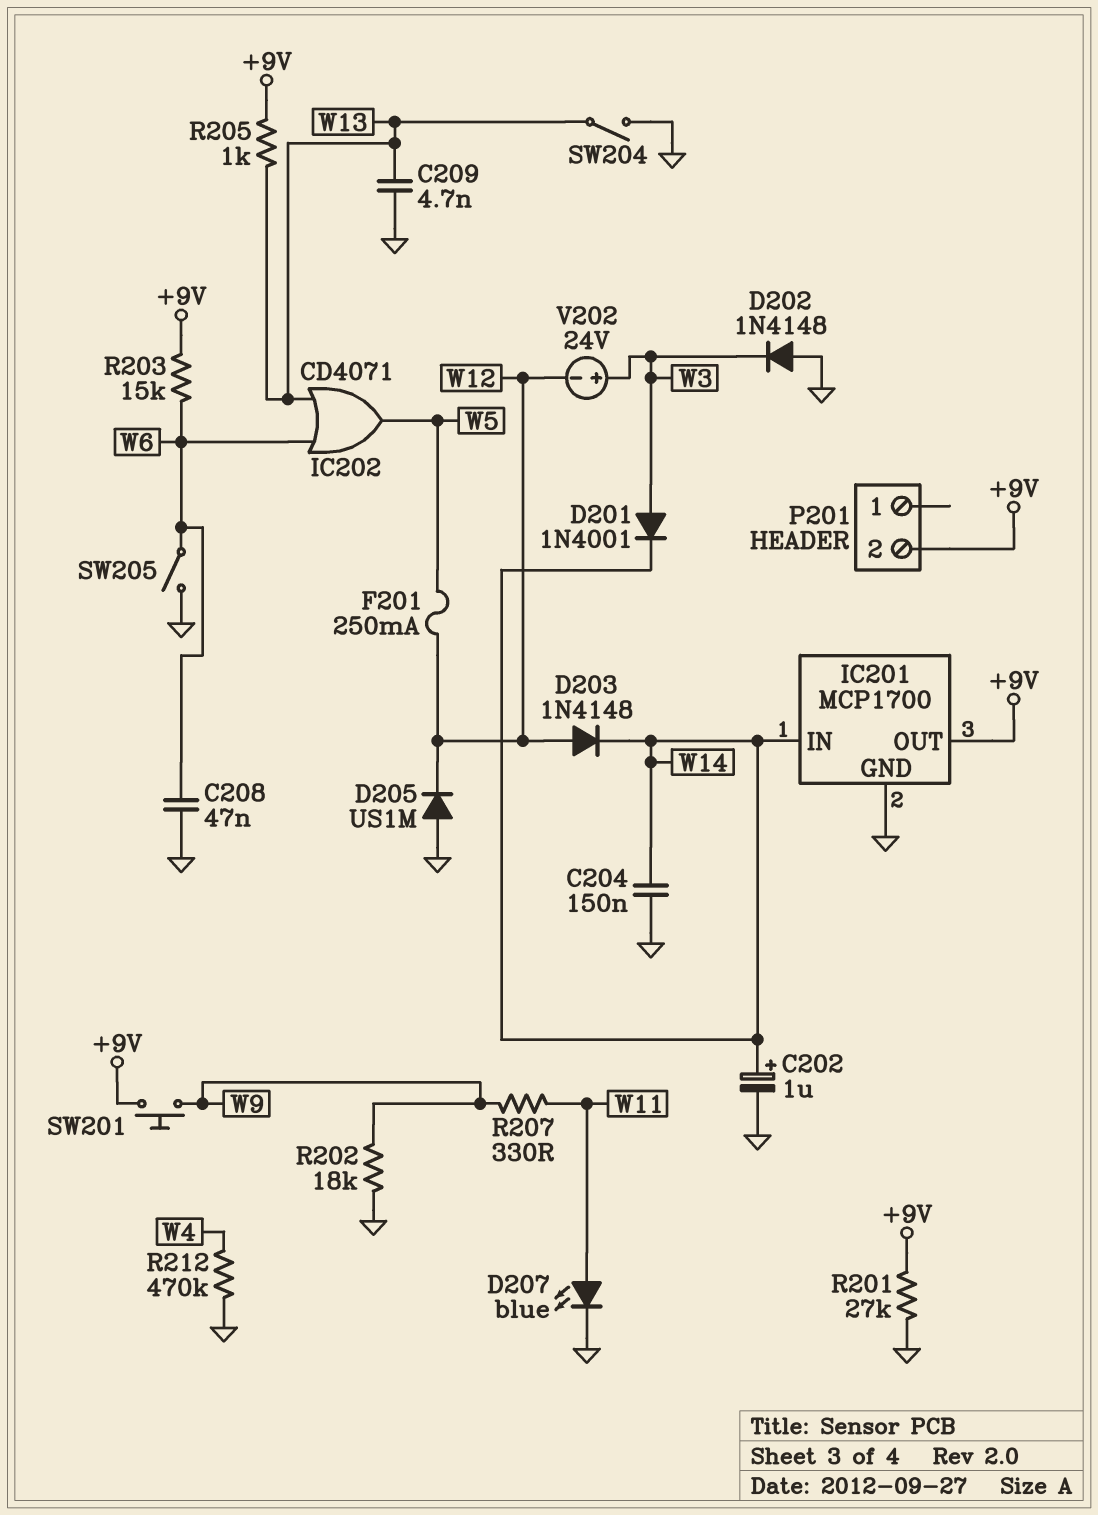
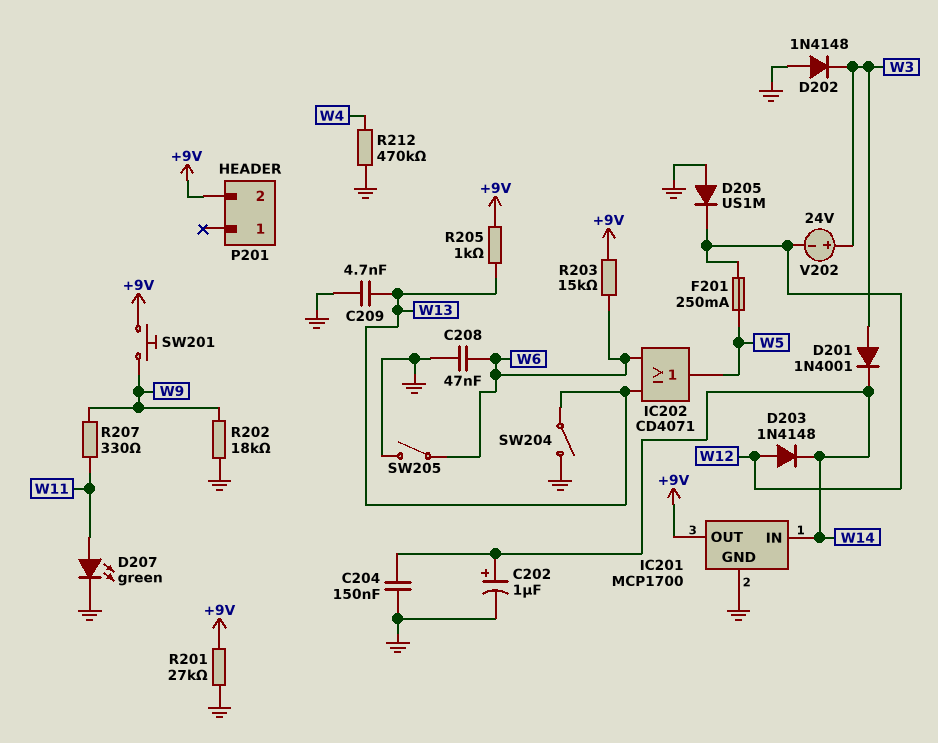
D207: LED blue (A W11, K GND) -> LED green (A W11, K GND)

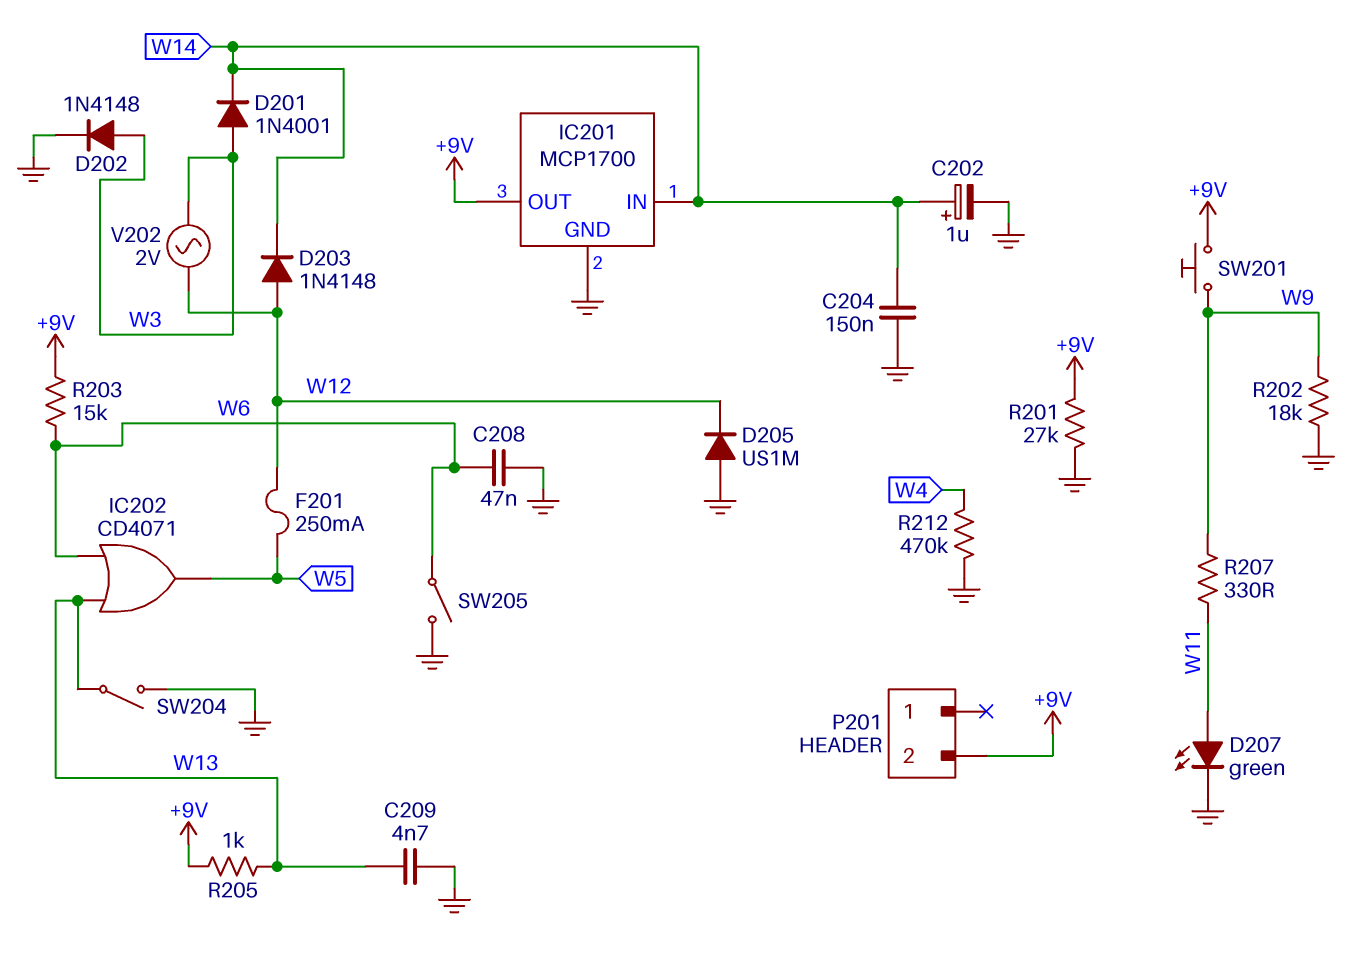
D202: diode 1N4148 (A GND, K W3) -> diode 1N4148 (A W3, K GND)
V202: 24V (plus W3, minus W12) -> AC 2V (W3, W12)

